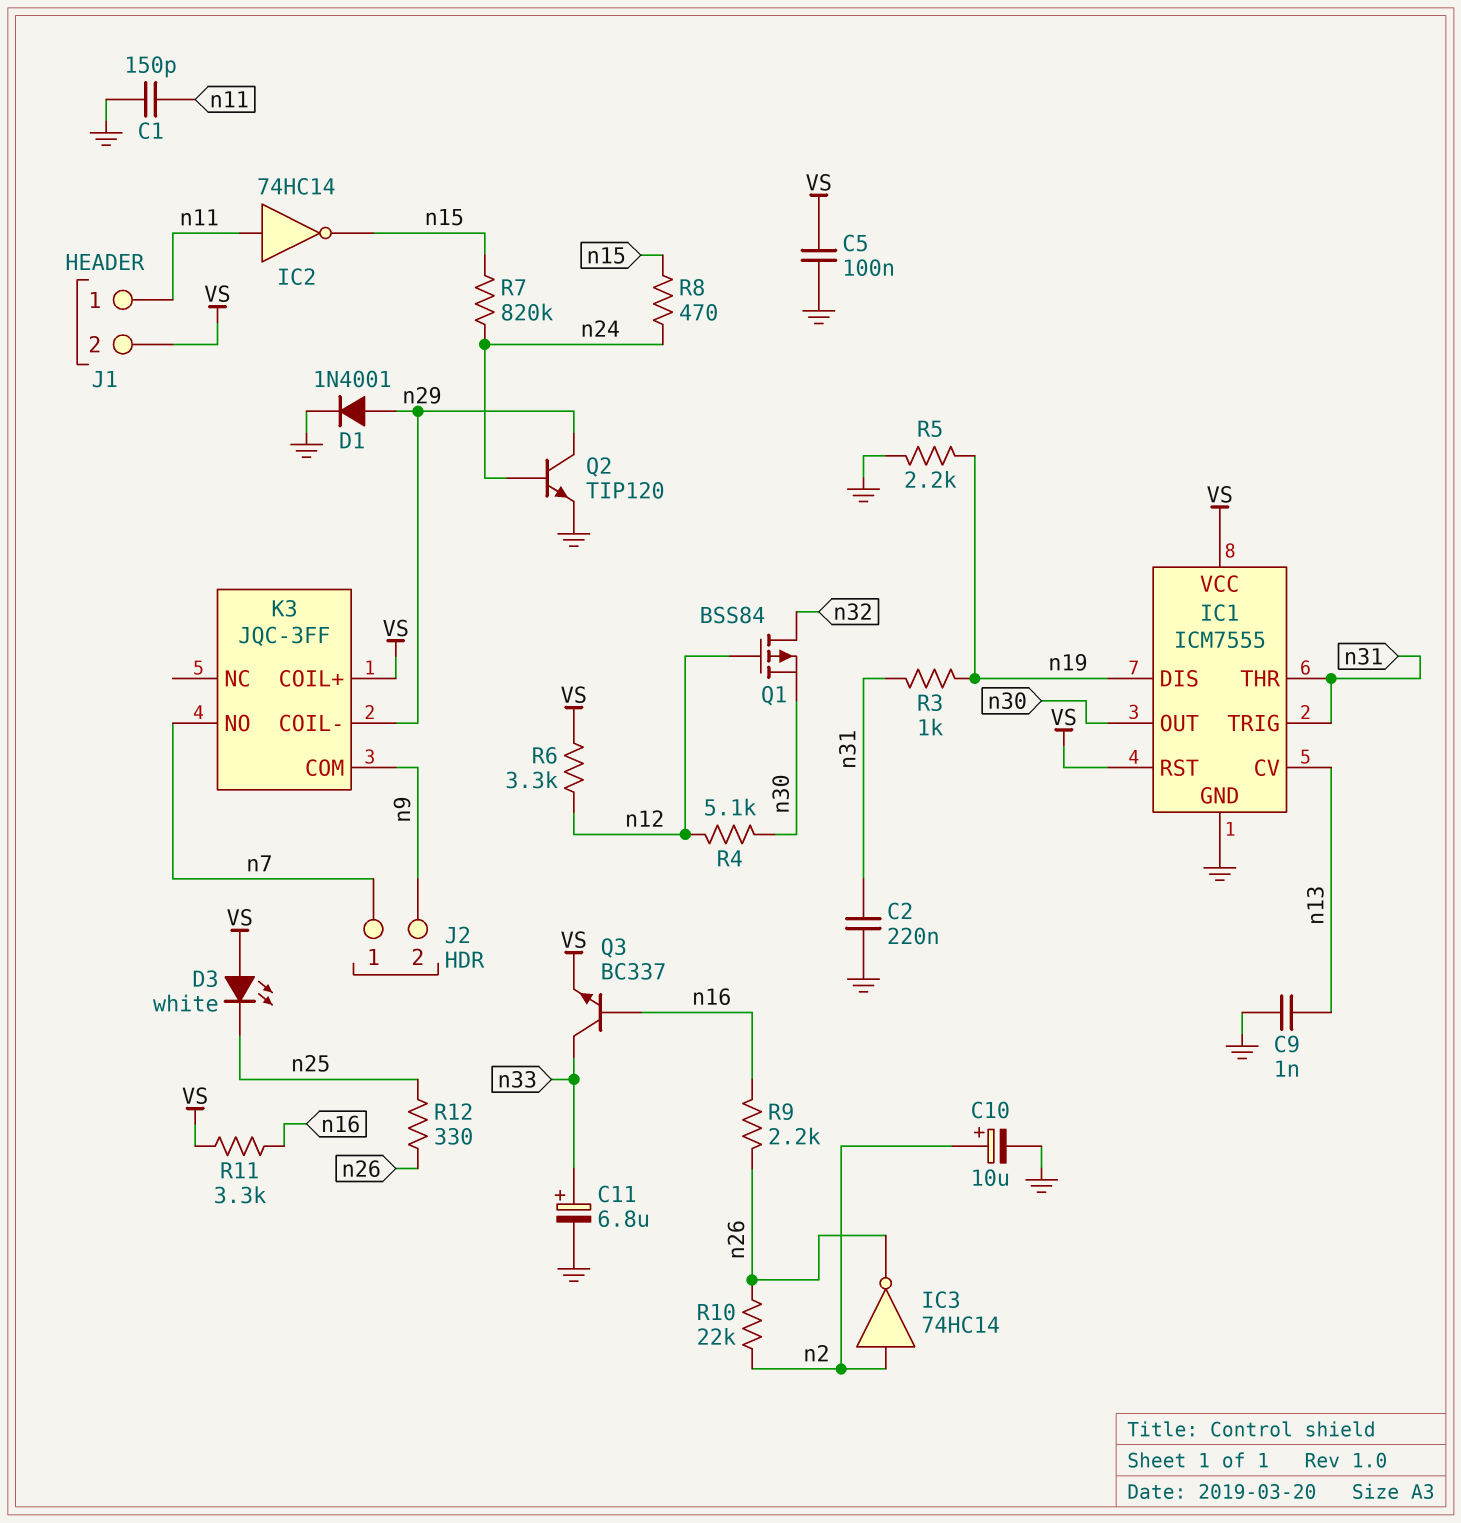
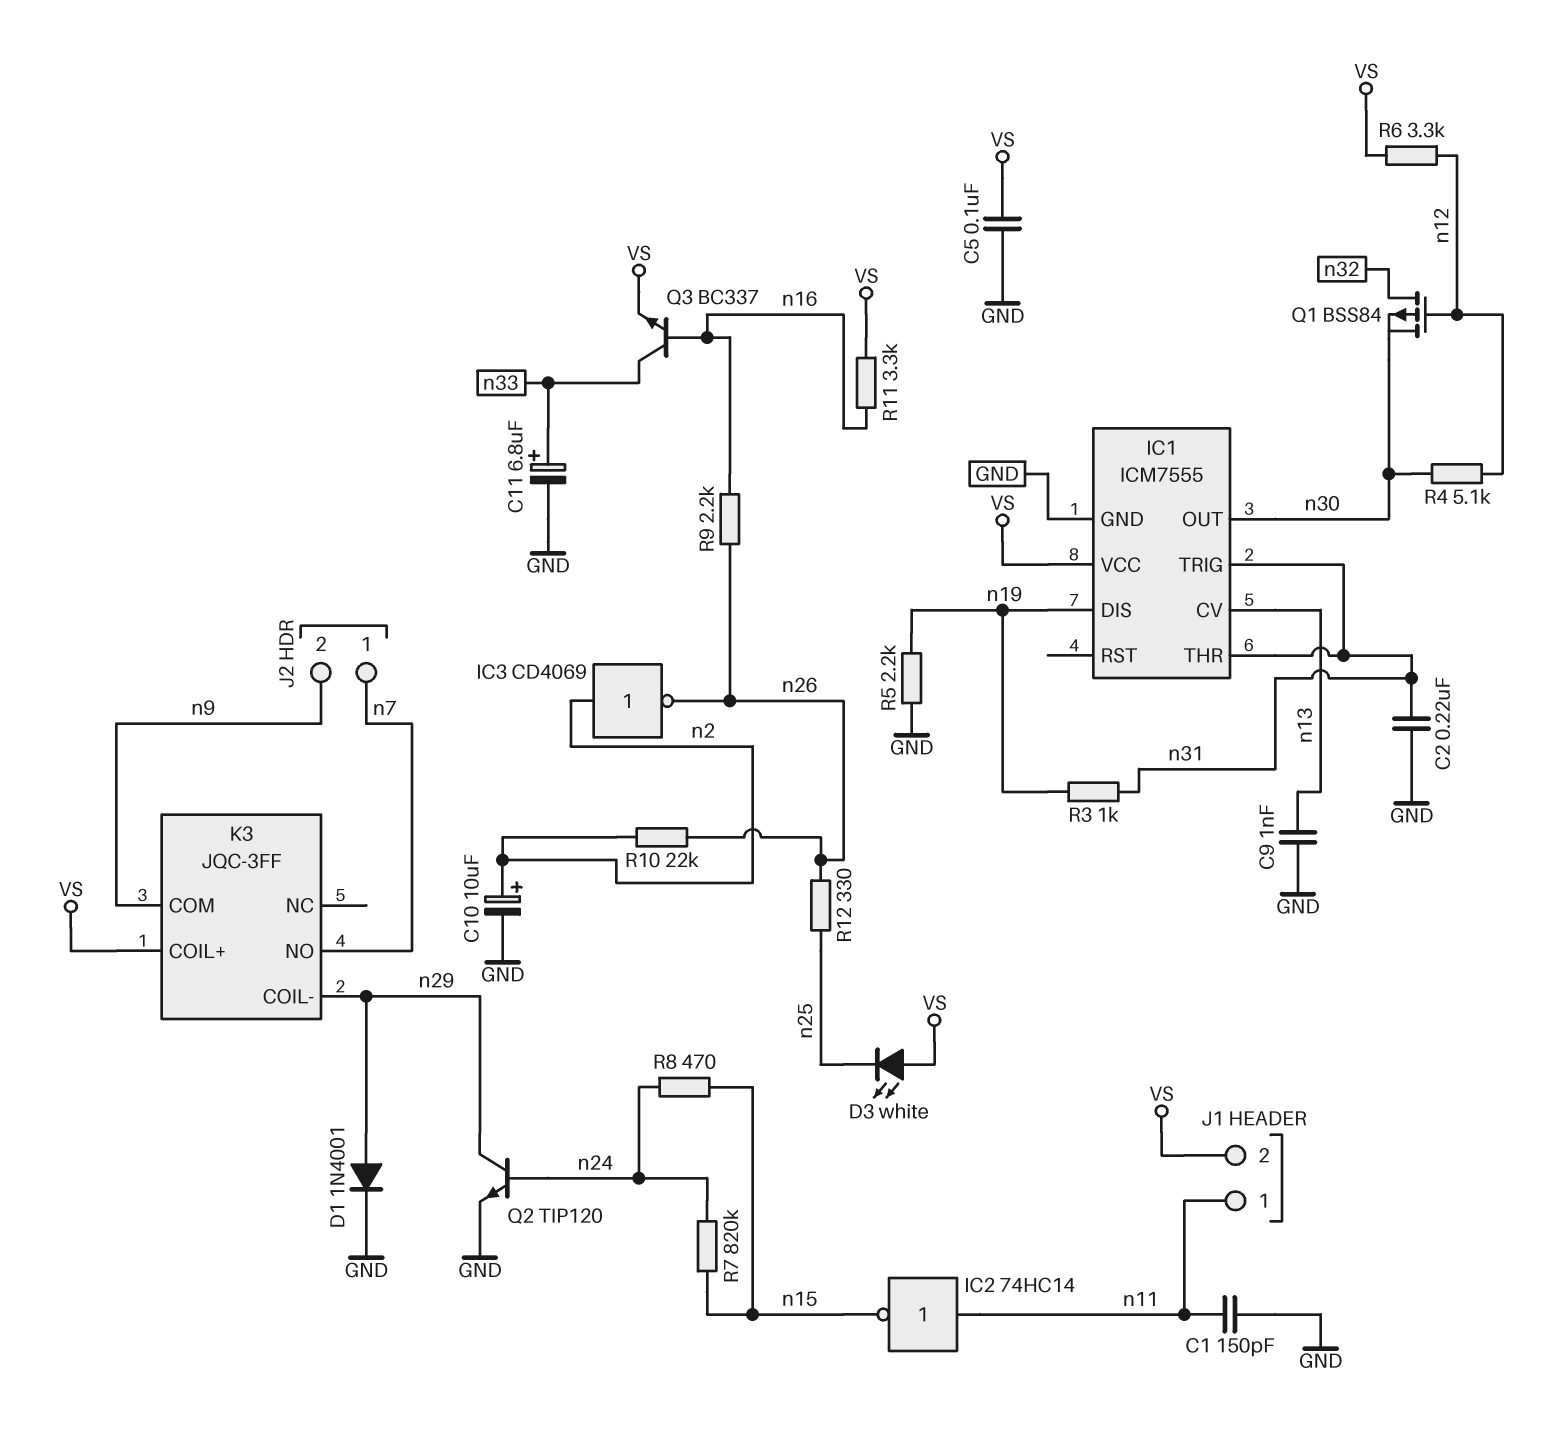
IC1 pin RST: VS -> none
IC3: NOT 74HC14 (in n2, out n26) -> NOT CD4069 (in n2, out n26)

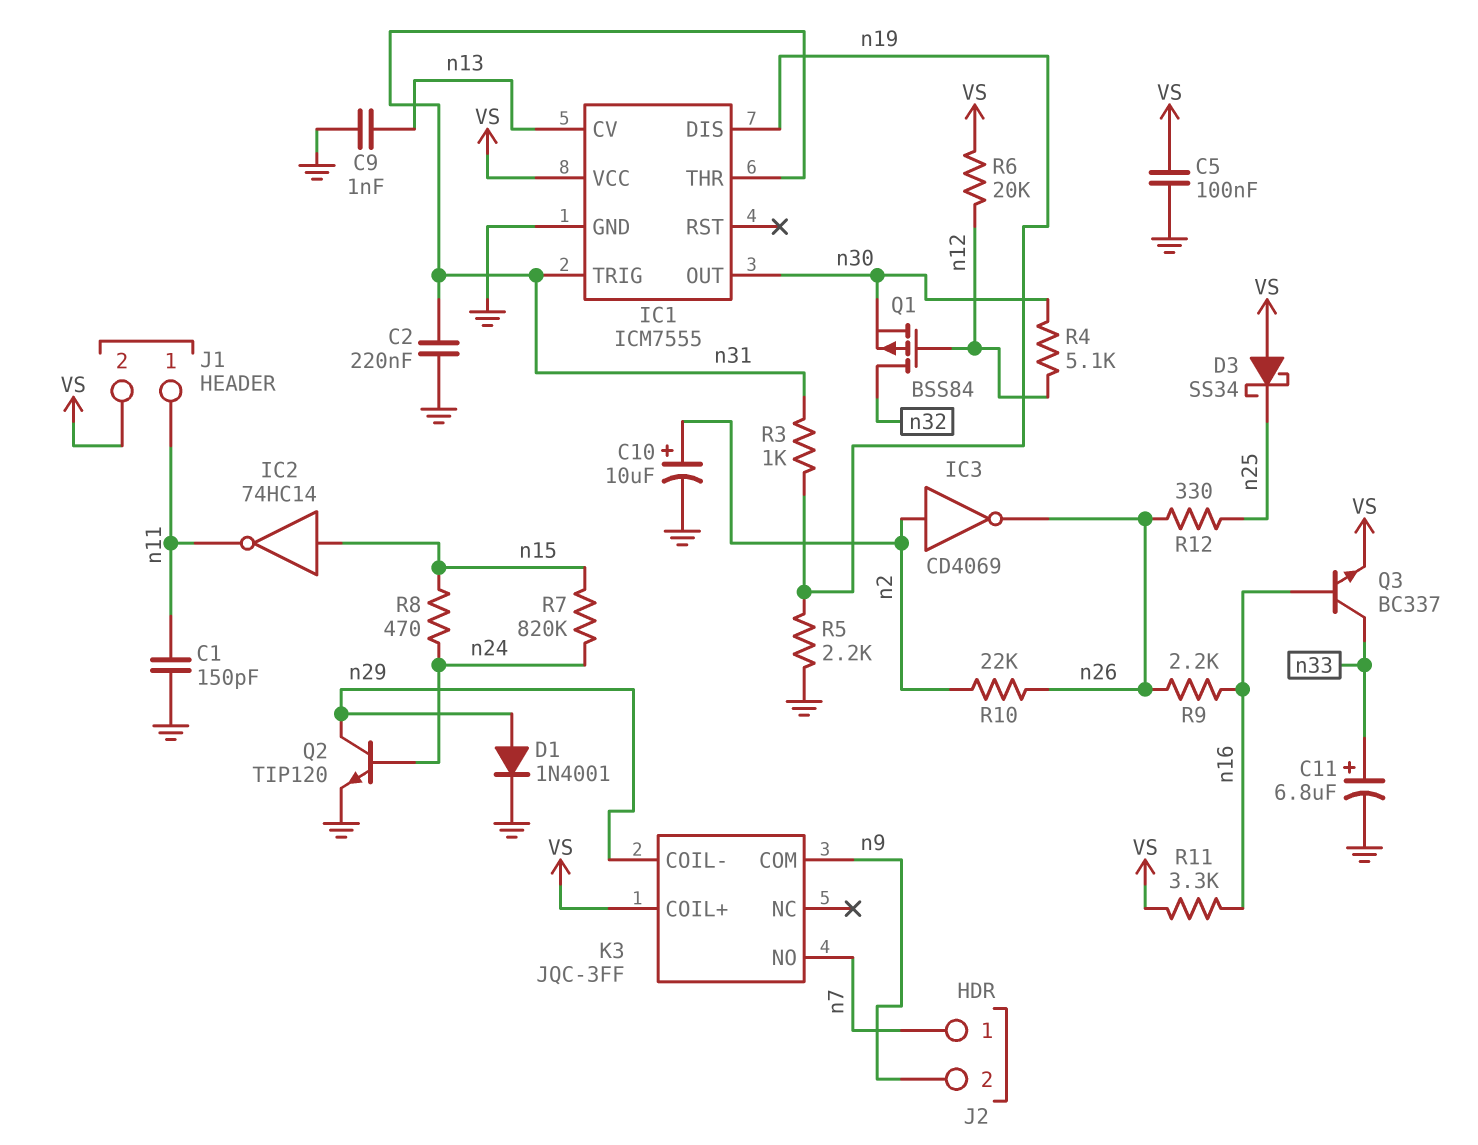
D3: LED white (A VS, K n25) -> schottky SS34 (A VS, K n25)
IC2: NOT 74HC14 (in n11, out n15) -> NOT 74HC14 (in n15, out n11)
R6: 3.3k (VS, n12) -> 20k (VS, n12)

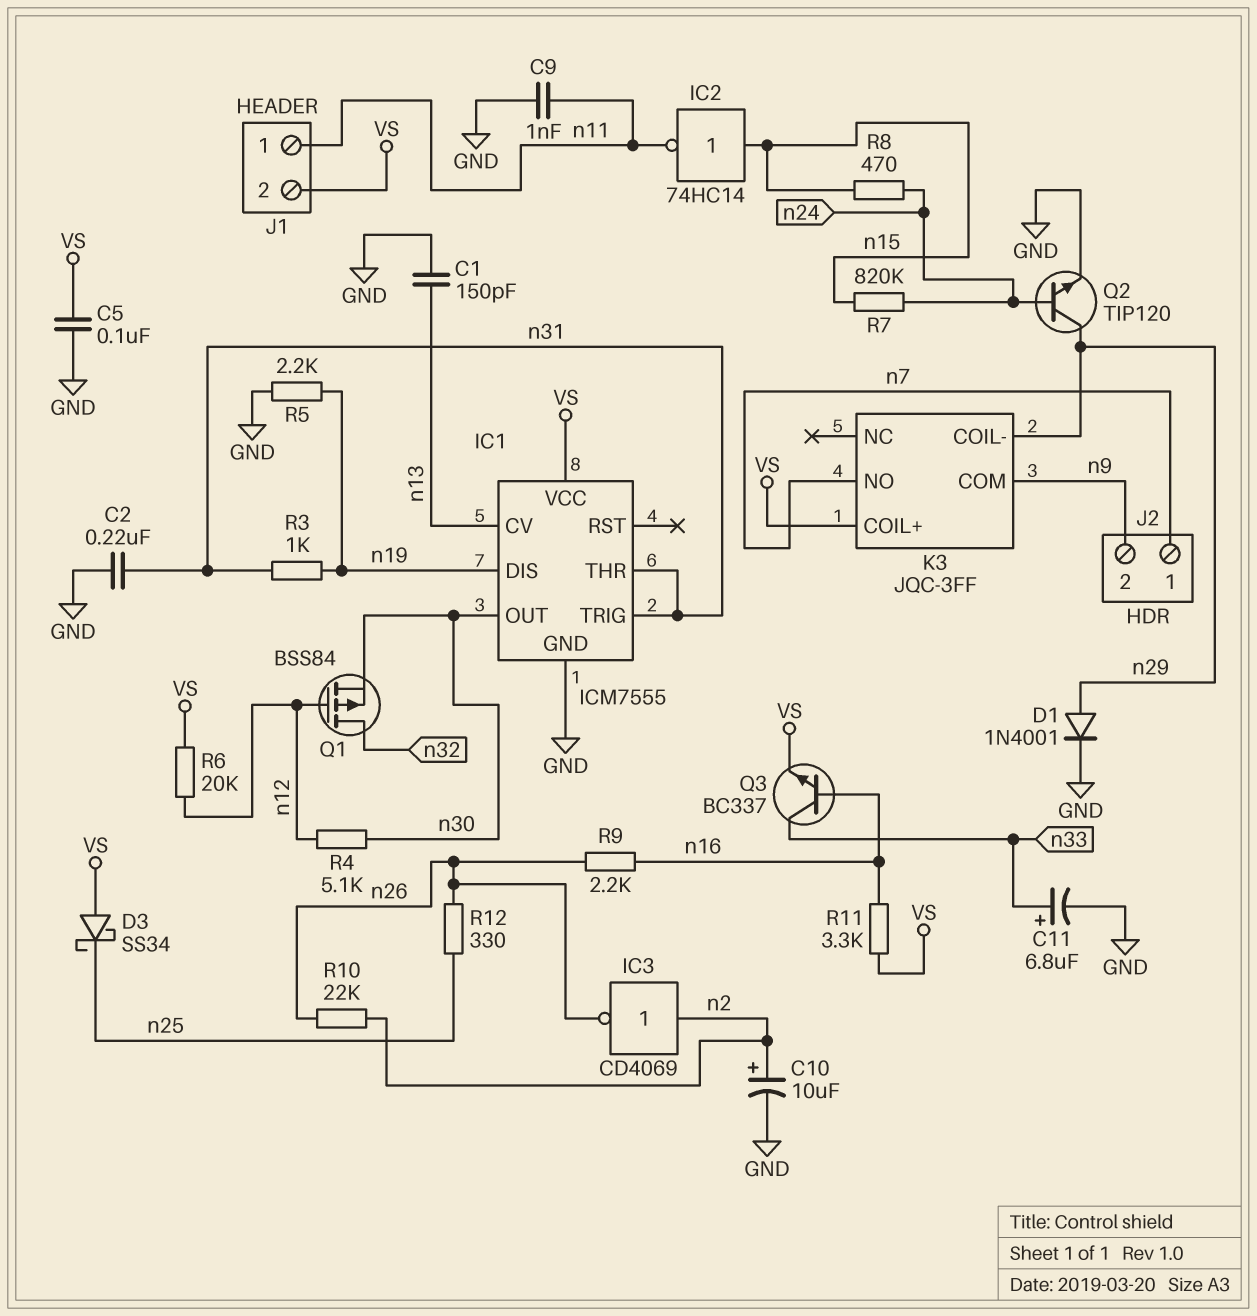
C1: 150pF (GND, n11) -> 150pF (GND, n13)
C9: 1nF (GND, n13) -> 1nF (GND, n11)

